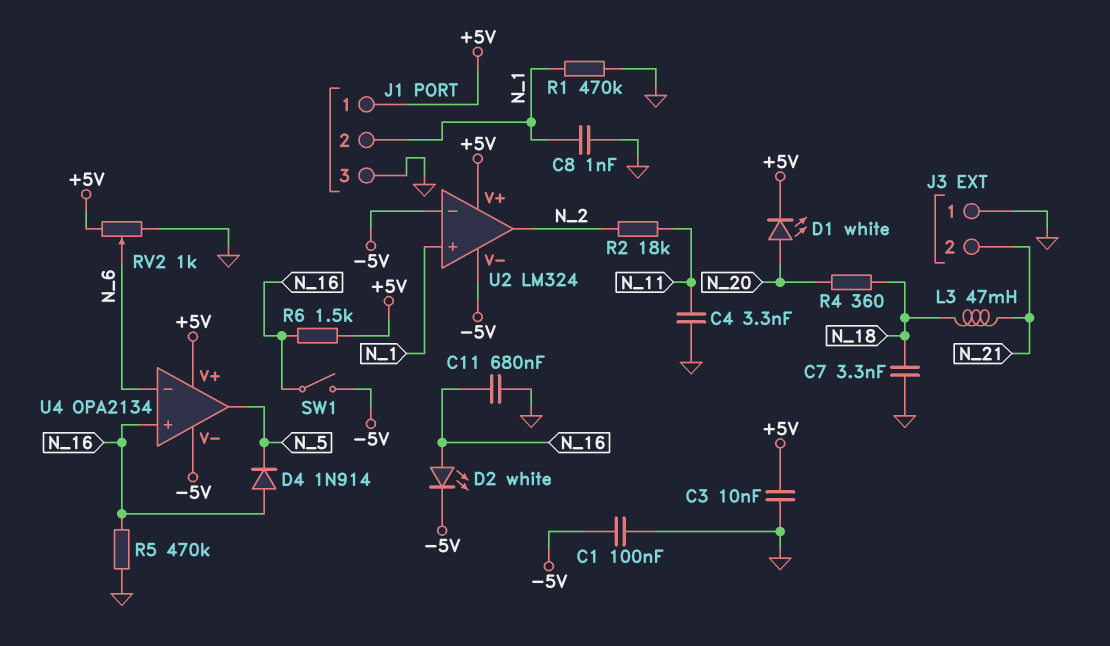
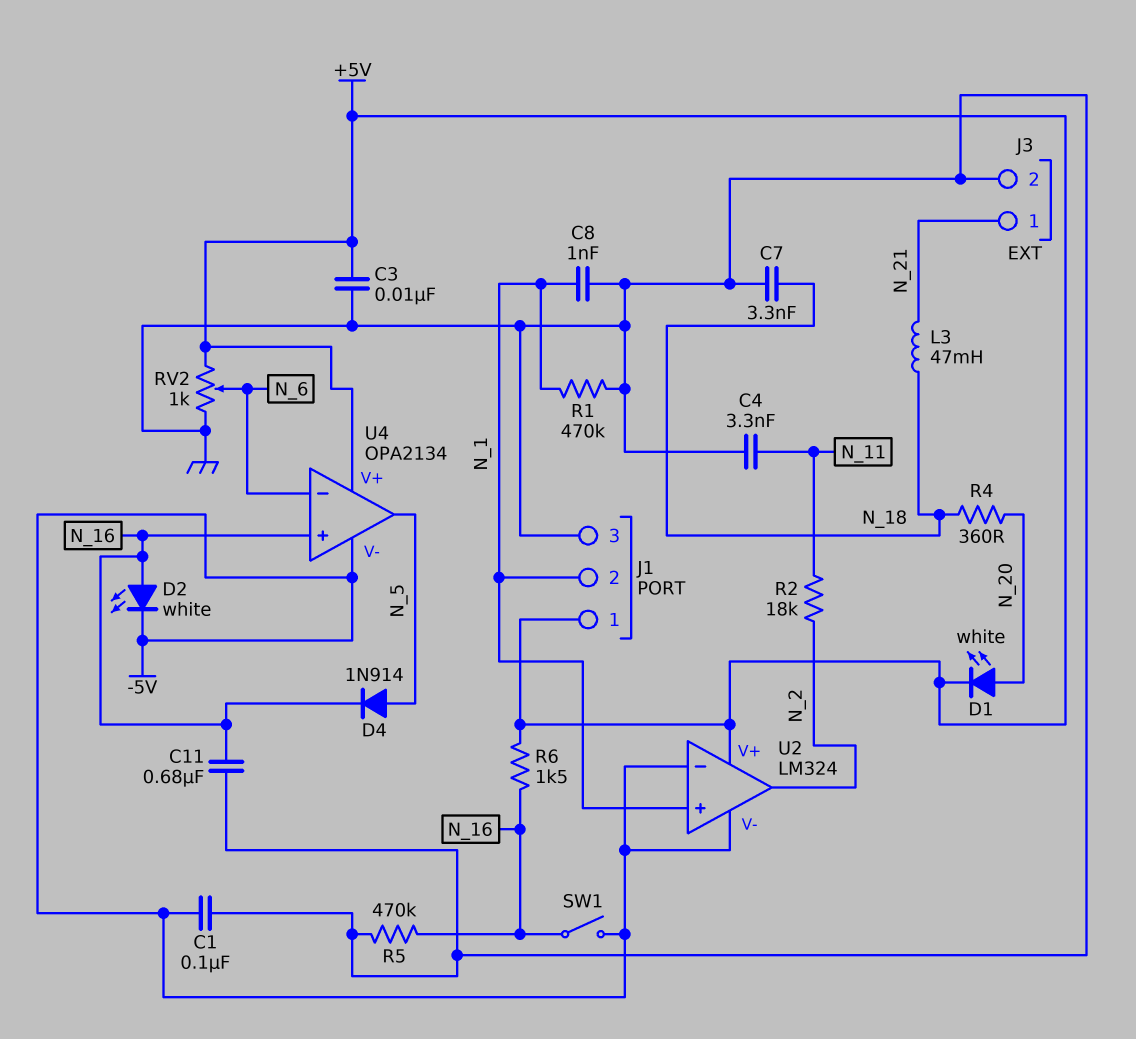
D4: diode 1N914 (A N_16, K N_5) -> diode 1N914 (A N_5, K N_16)
J3 pin 1: GND -> N_21
J3 pin 2: N_21 -> GND

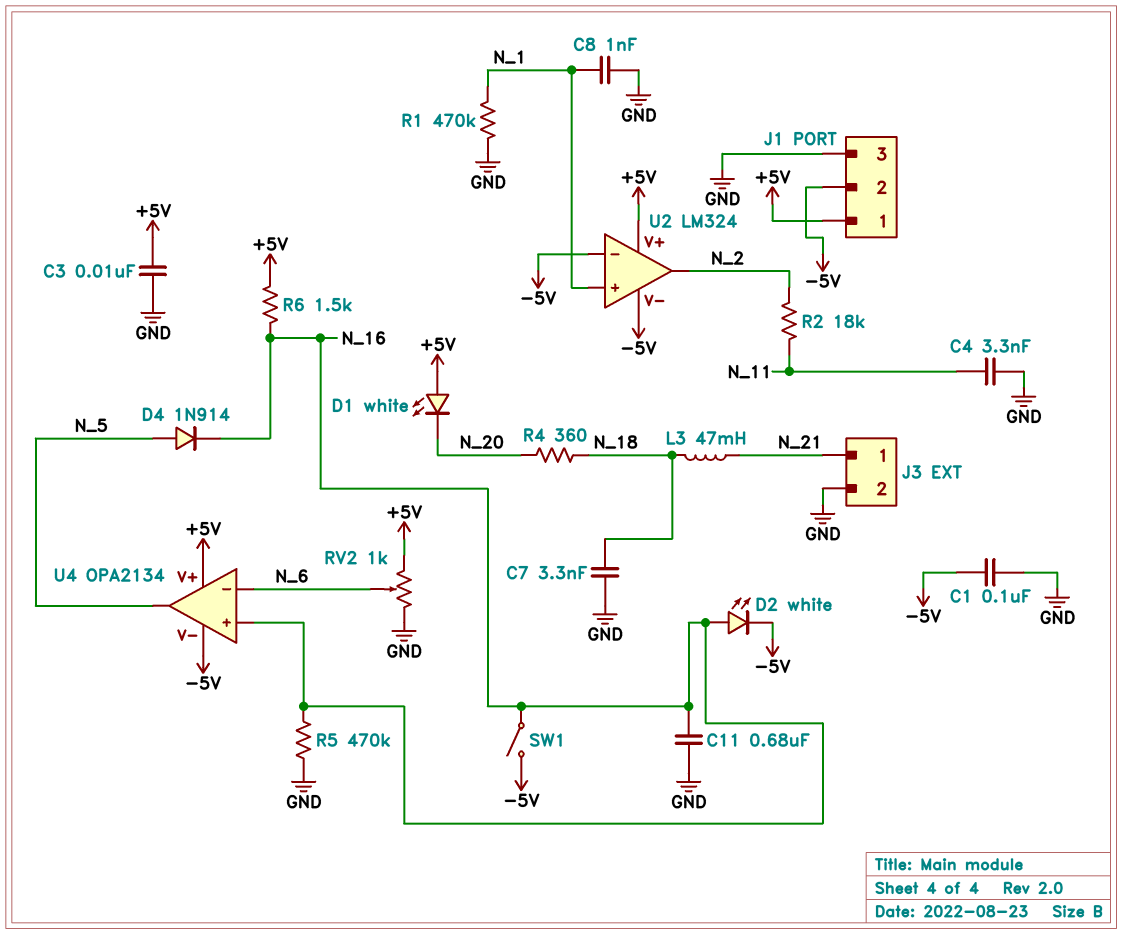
D1: LED white (A N_20, K +5V) -> LED white (A +5V, K N_20)
J1 pin 2: N_1 -> -5V

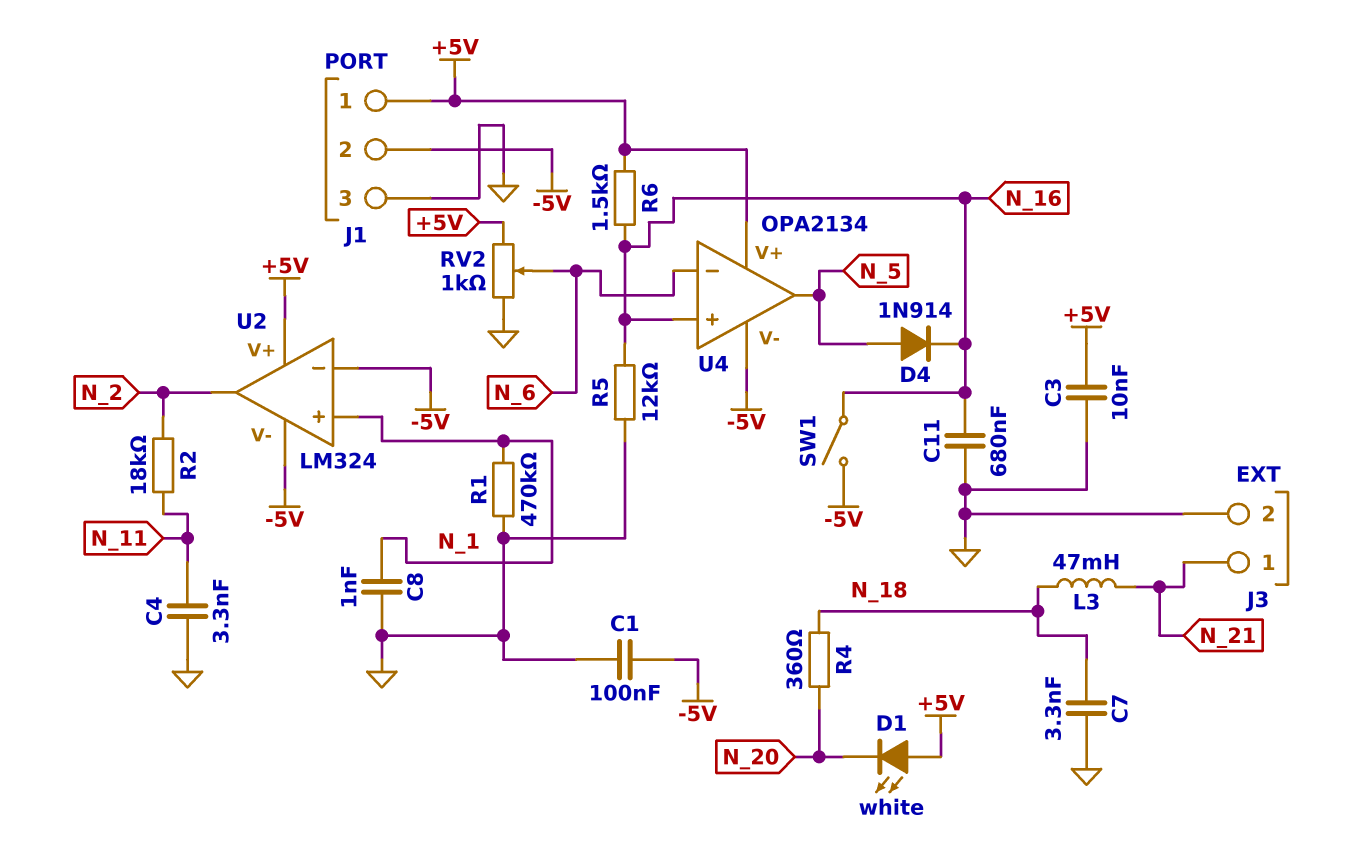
D2: LED white (A N_16, K -5V) -> none
R5: 470k (GND, N_16) -> 12k (GND, N_16)

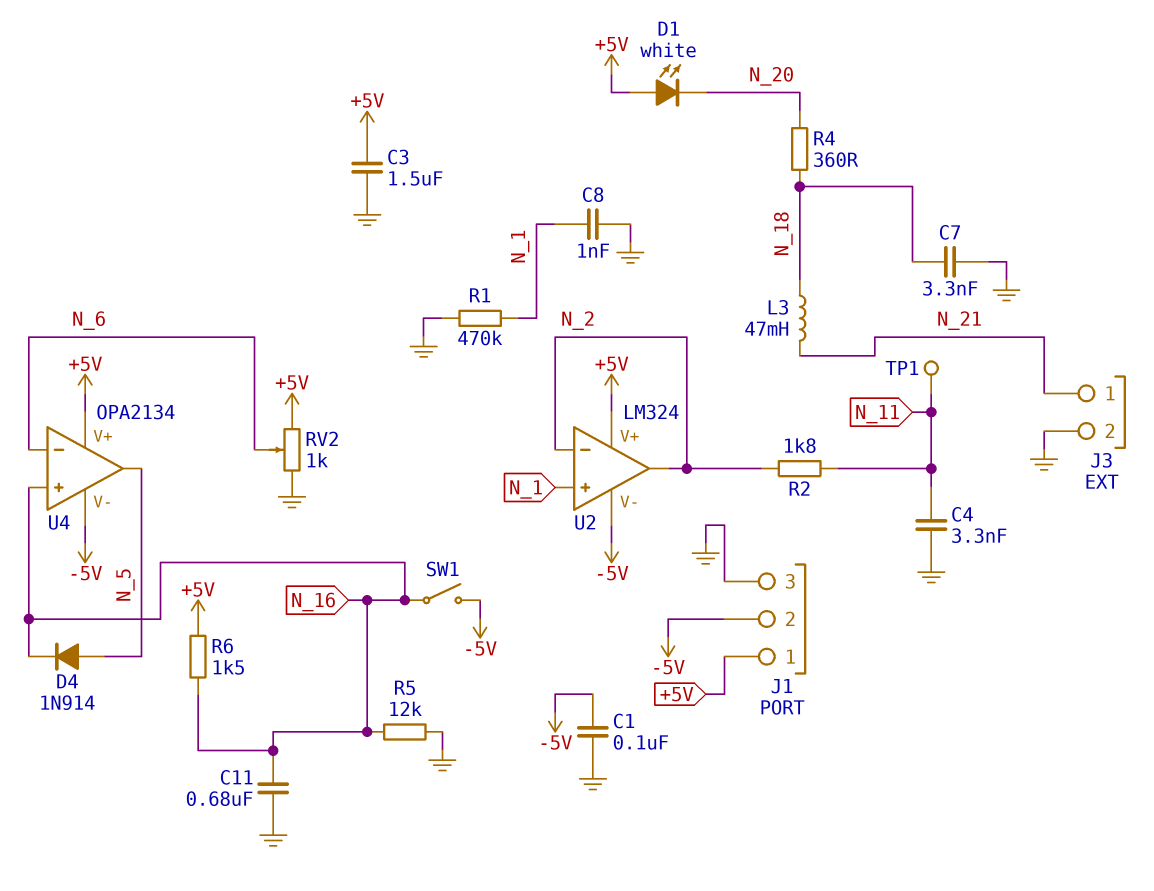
C3: 10nF (+5V, GND) -> 1.5uF (+5V, GND)
R2: 18k (N_2, N_11) -> 1.8k (N_2, N_11)
TP1: none -> test point (N_11)
U2 pin in-: -5V -> N_2

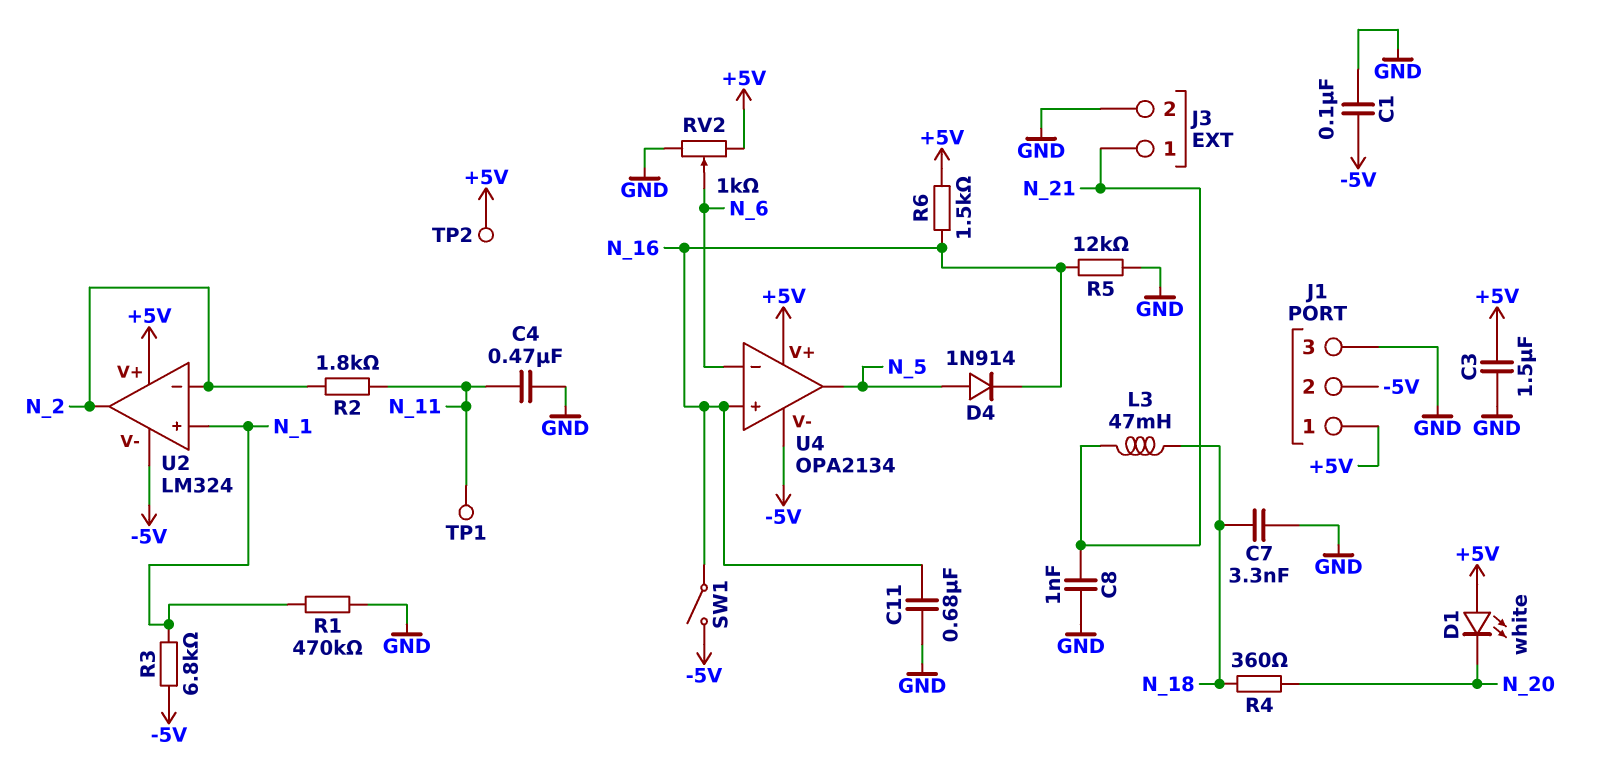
C4: 3.3nF (GND, N_11) -> 470nF (GND, N_11)
C8: 1nF (GND, N_1) -> 1nF (GND, N_21)
R3: none -> 6.8k (-5V, N_1)
TP2: none -> test point (+5V)

